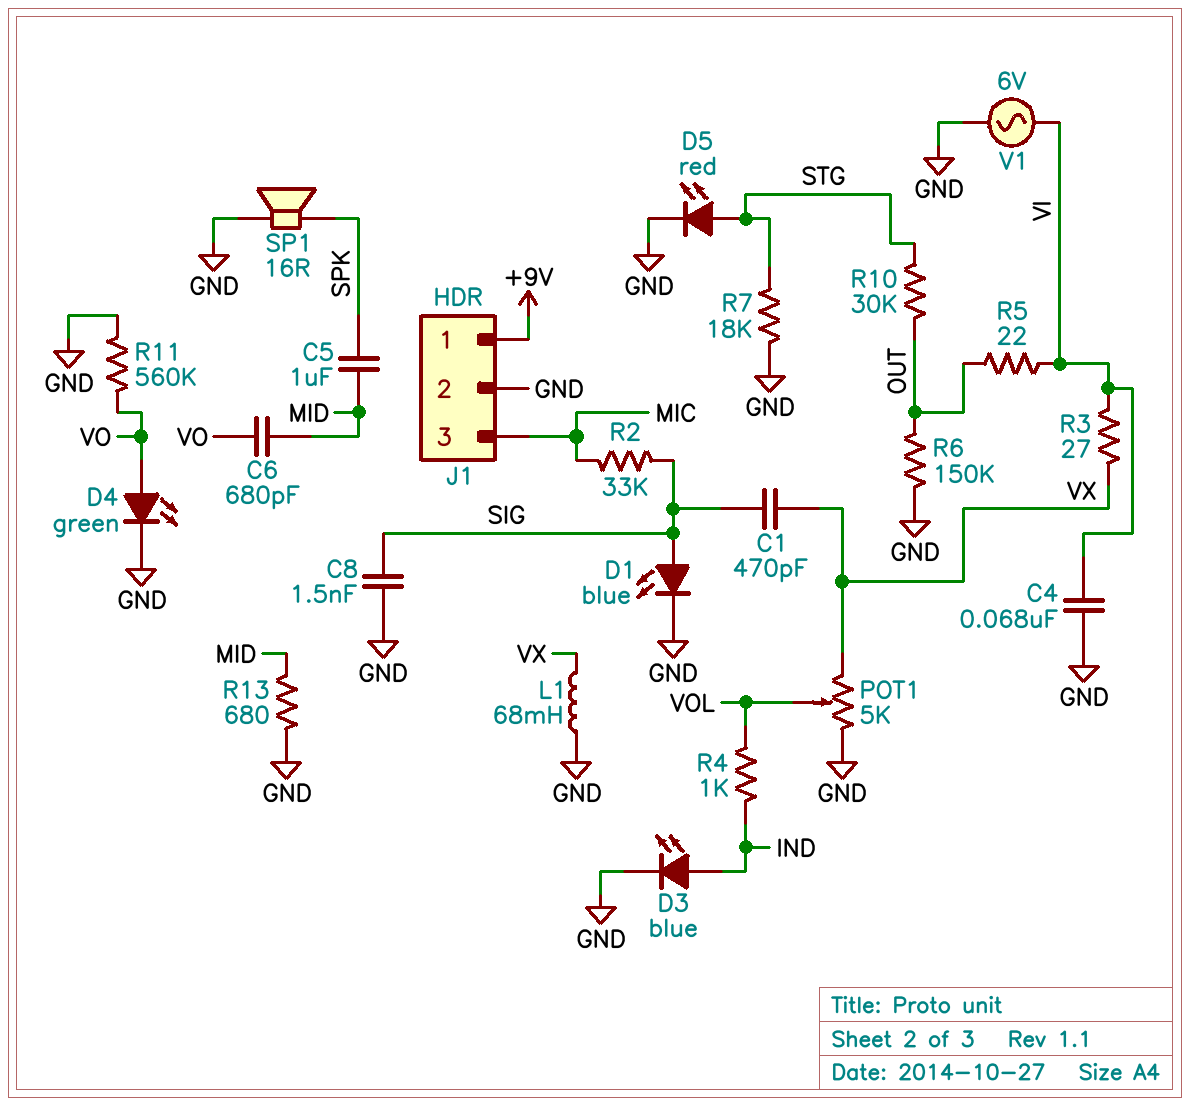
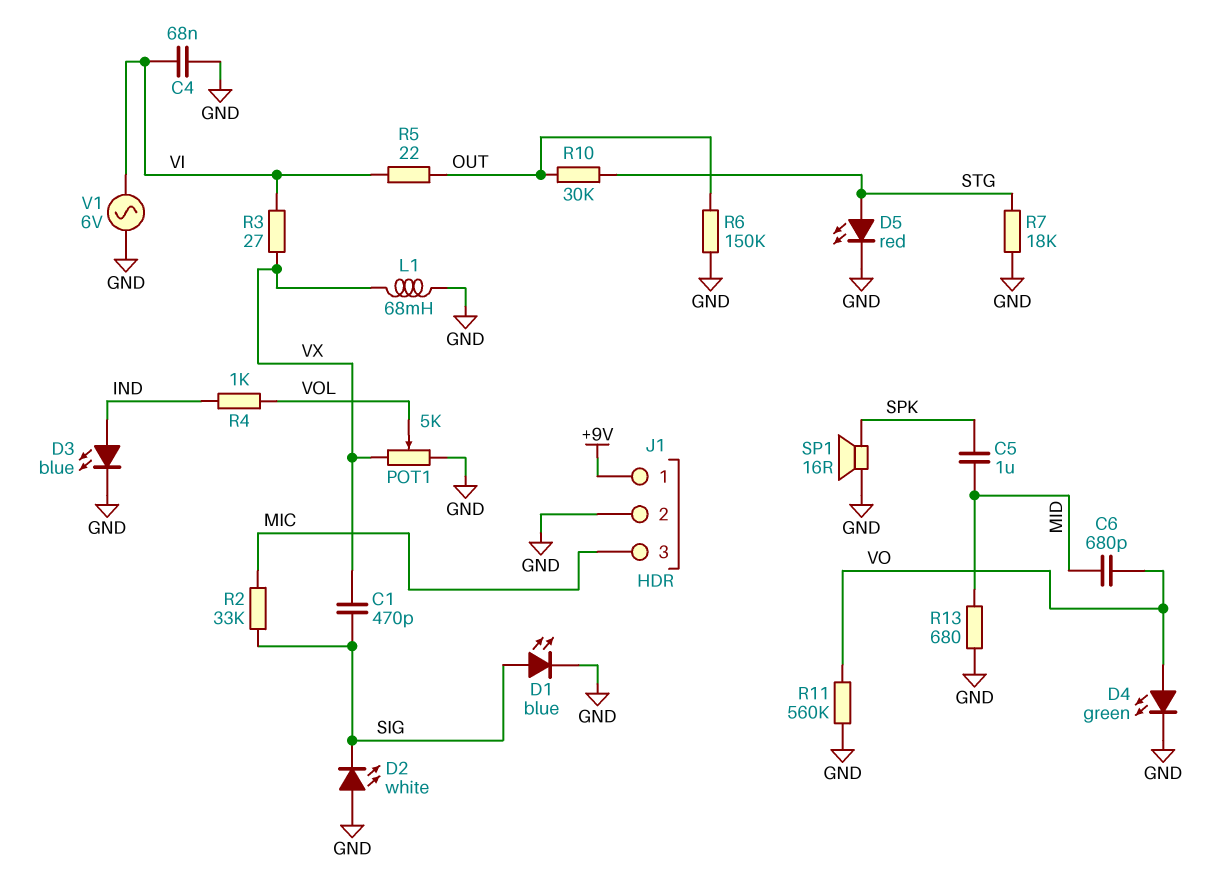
C8: 1.5nF (GND, SIG) -> none
D2: none -> LED white (A GND, K SIG)

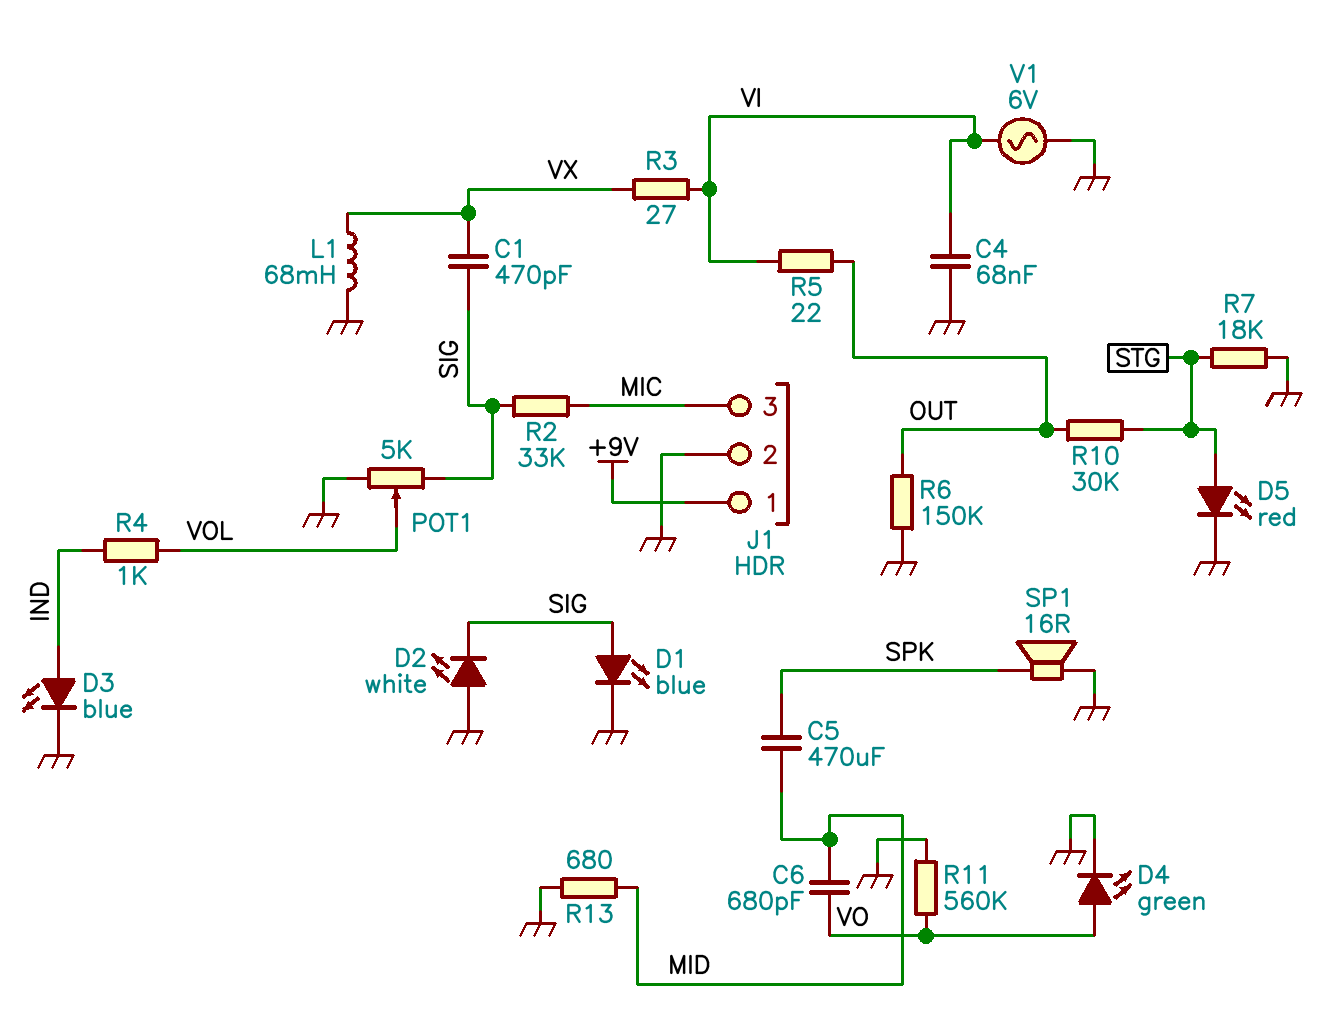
C5: 1uF (MID, SPK) -> 470uF (MID, SPK)
POT1: 5k (GND, VX, wiper VOL) -> 5k (GND, SIG, wiper VOL)

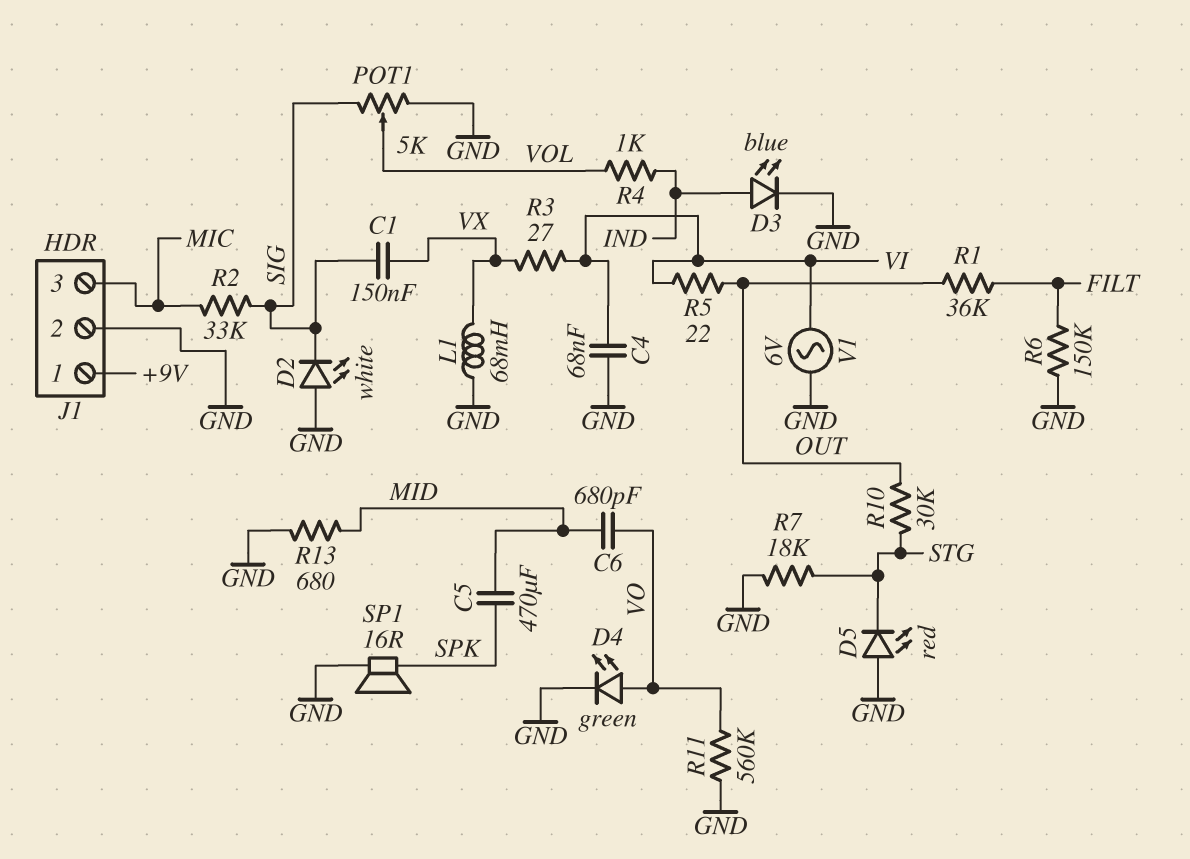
C1: 470pF (SIG, VX) -> 150nF (SIG, VX)
D1: LED blue (A SIG, K GND) -> none
D5: LED red (A STG, K GND) -> LED red (A GND, K STG)
R1: none -> 36k (FILT, OUT)
R6: 150k (GND, OUT) -> 150k (FILT, GND)

